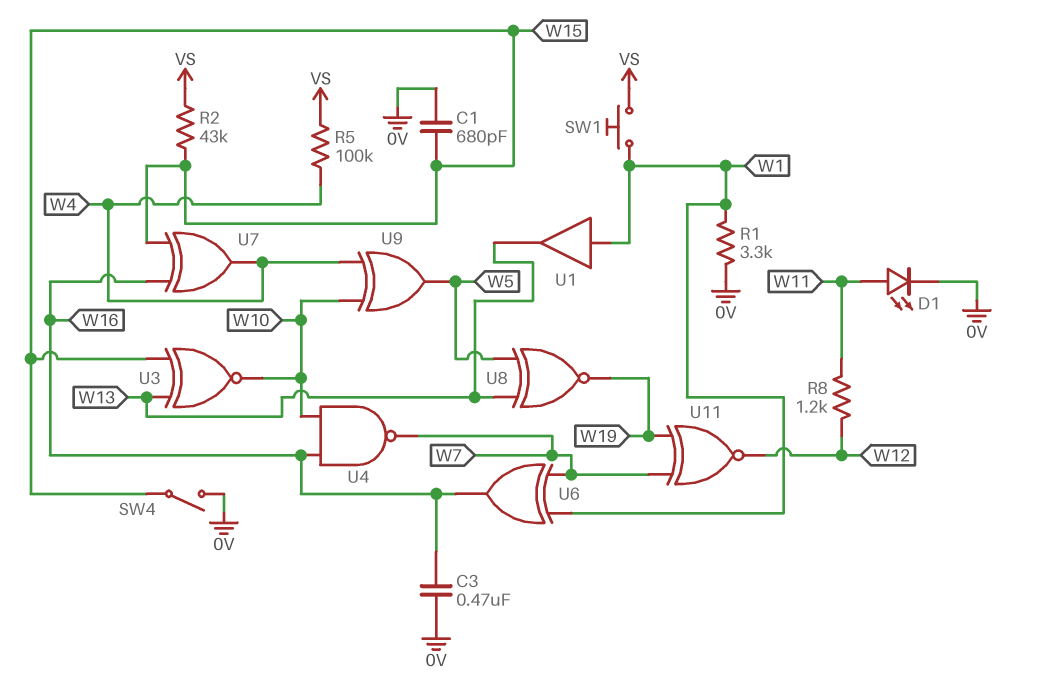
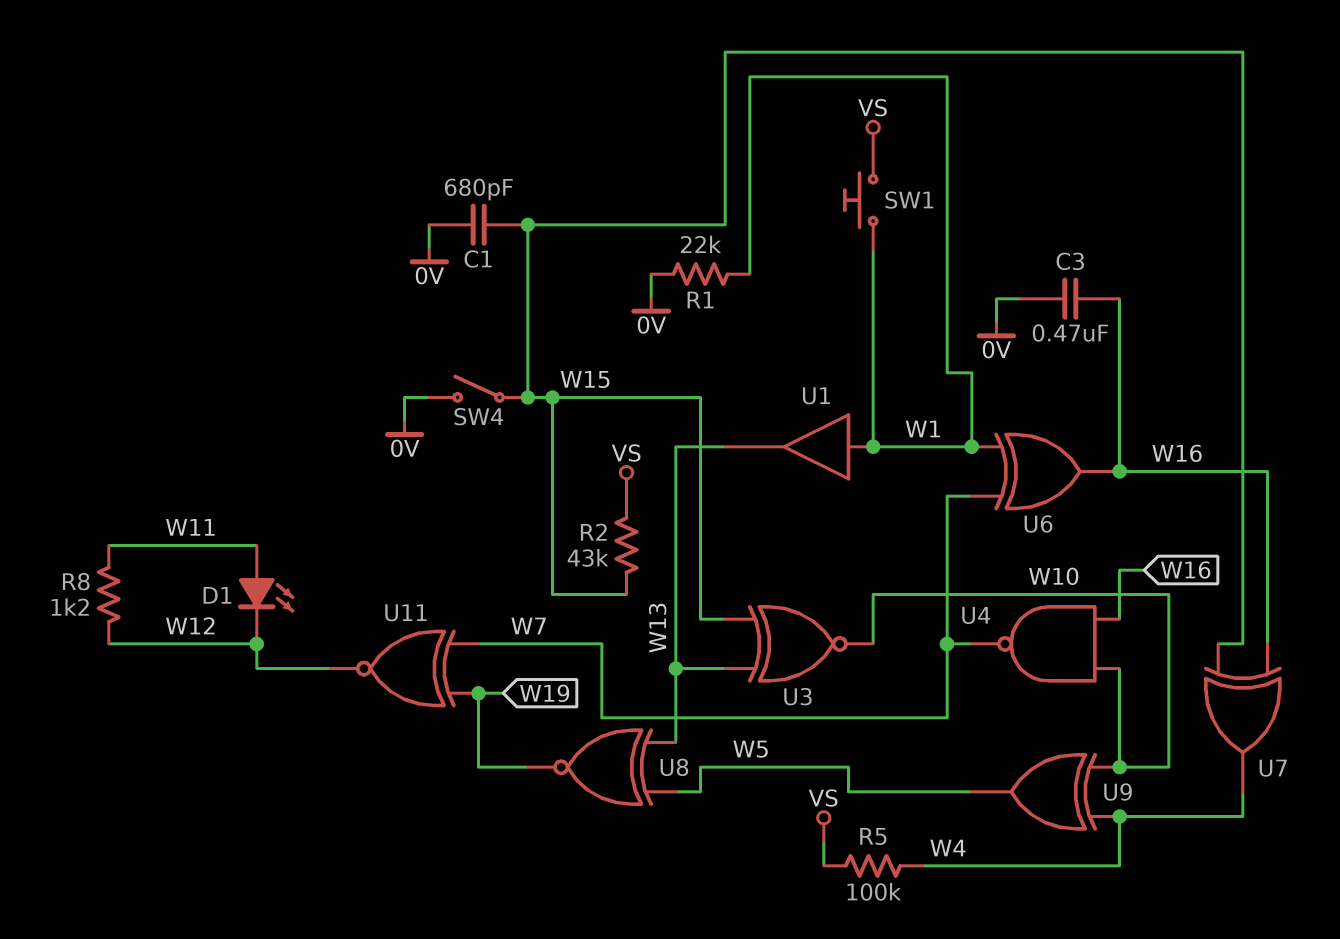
D1: LED (A W11, K 0V) -> LED (A W11, K W12)
R1: 3.3k (0V, W1) -> 22k (0V, W1)

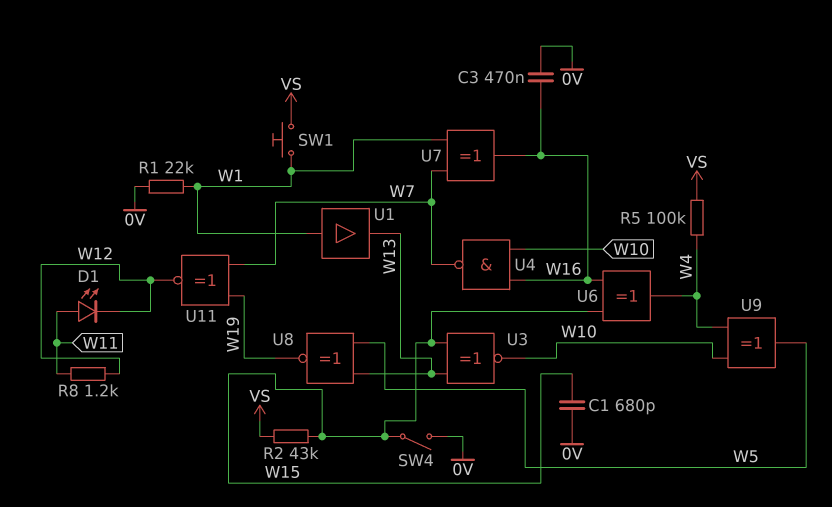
U6: XOR (in W1, in W7, out W16) -> XOR (in W15, in W16, out W4)
U7: XOR (in W15, in W16, out W4) -> XOR (in W1, in W7, out W16)

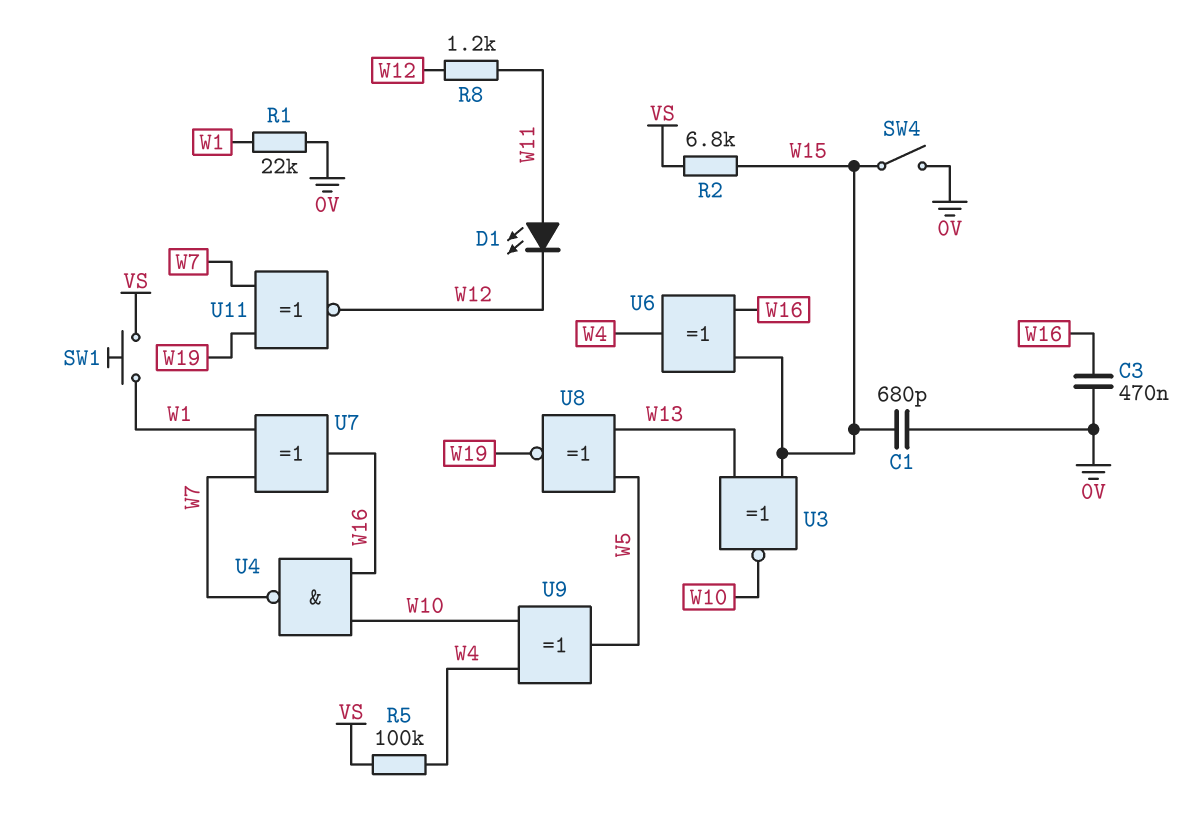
R2: 43k (VS, W15) -> 6.8k (VS, W15)
U1: buffer (in W1, out W13) -> none

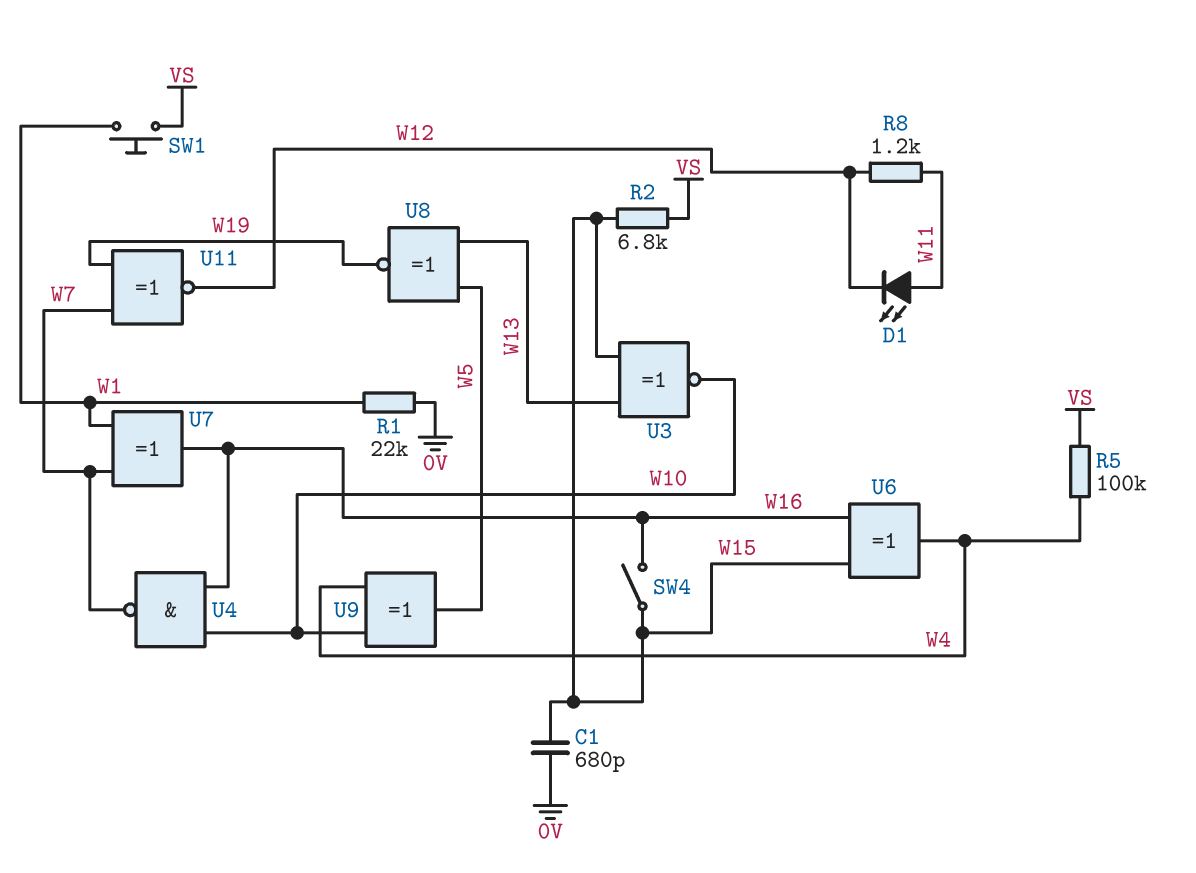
C3: 470nF (0V, W16) -> none
SW4: switch (0V, W15) -> switch (W15, W16)

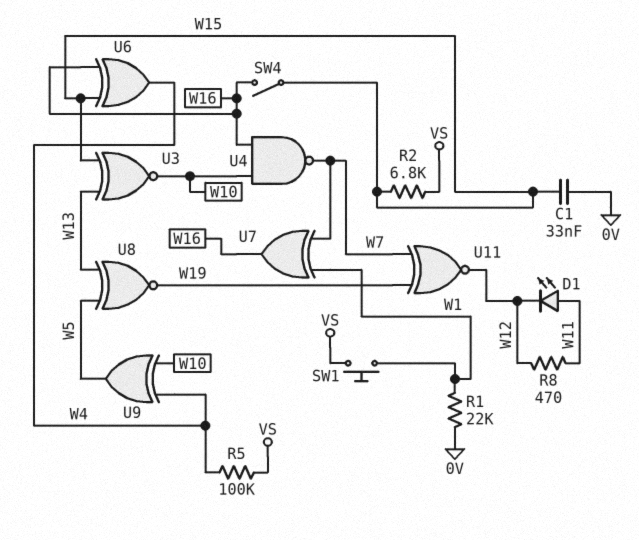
C1: 680pF (0V, W15) -> 33nF (0V, W15)
R8: 1.2k (W11, W12) -> 470 (W11, W12)

